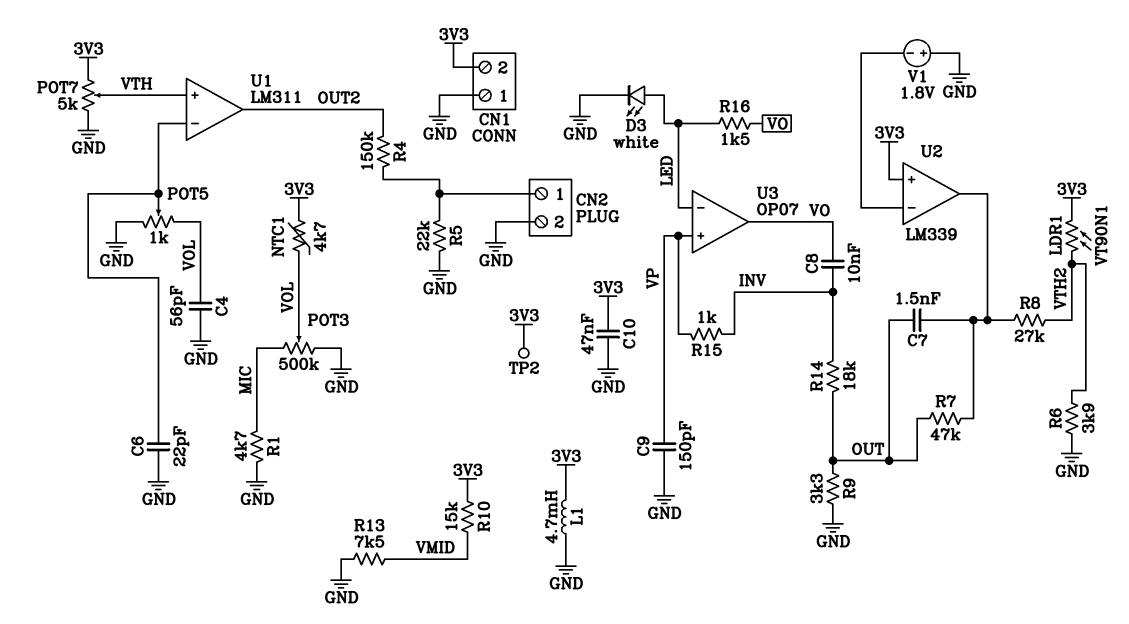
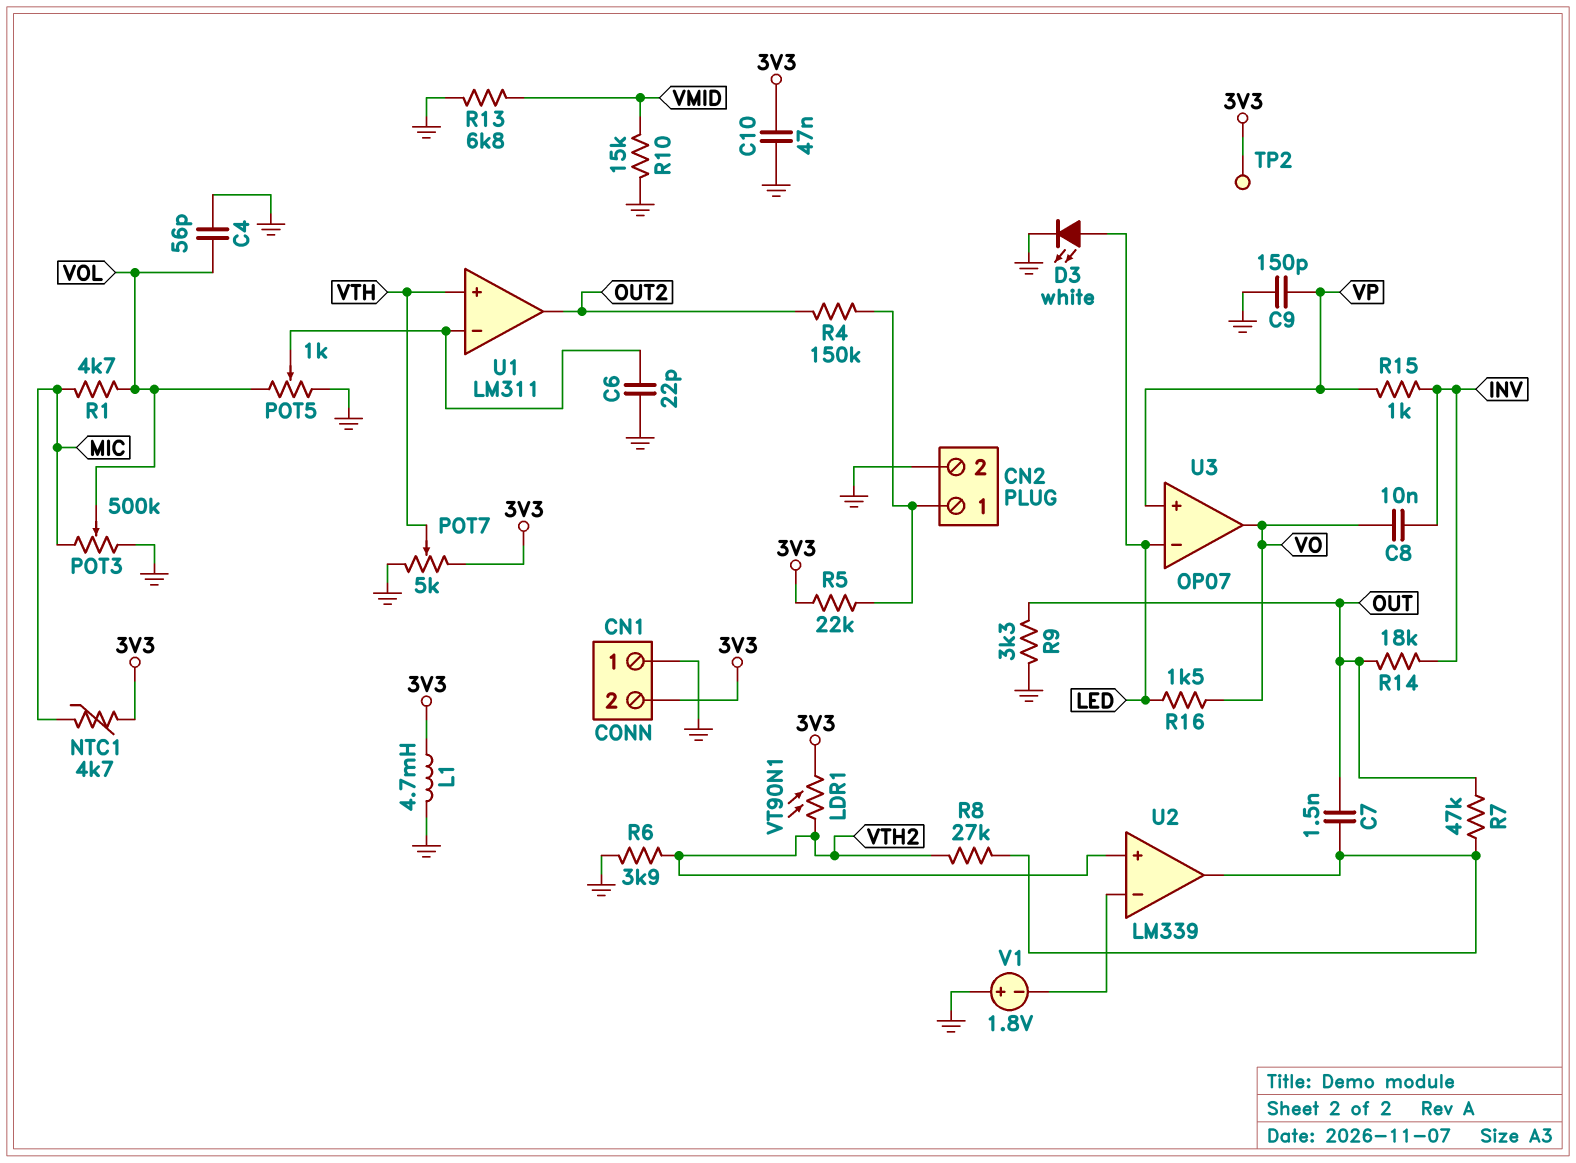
NTC1: 4.7k (3V3, VOL) -> 4.7k (3V3, MIC)
R1: 4.7k (GND, MIC) -> 4.7k (MIC, VOL)
R5: 22k (CN2/1, GND) -> 22k (3V3, CN2/1)
R10: 15k (3V3, VMID) -> 15k (GND, VMID)
R13: 7.5k (GND, VMID) -> 6.8k (GND, VMID)
U2 pin in+: 3V3 -> VTH2

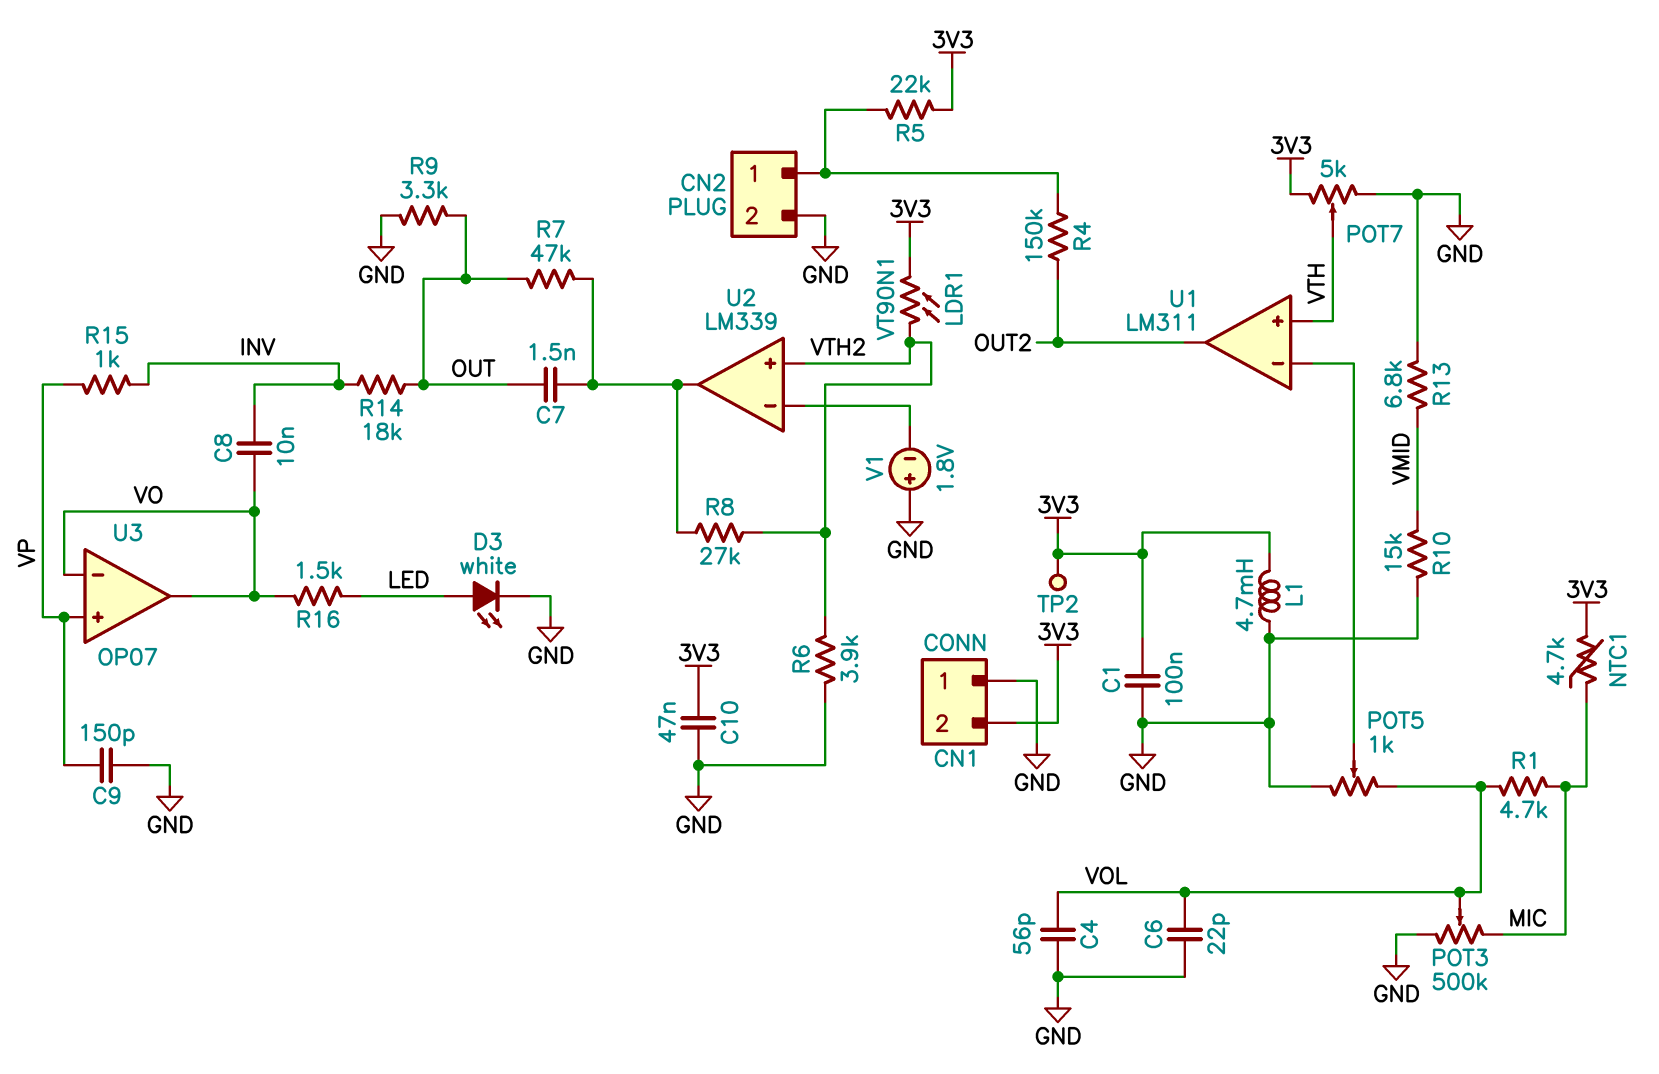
C1: none -> 100nF (3V3, GND)
C6: 22pF (GND, U1/in-) -> 22pF (GND, VOL)
U3 pin in-: LED -> VO

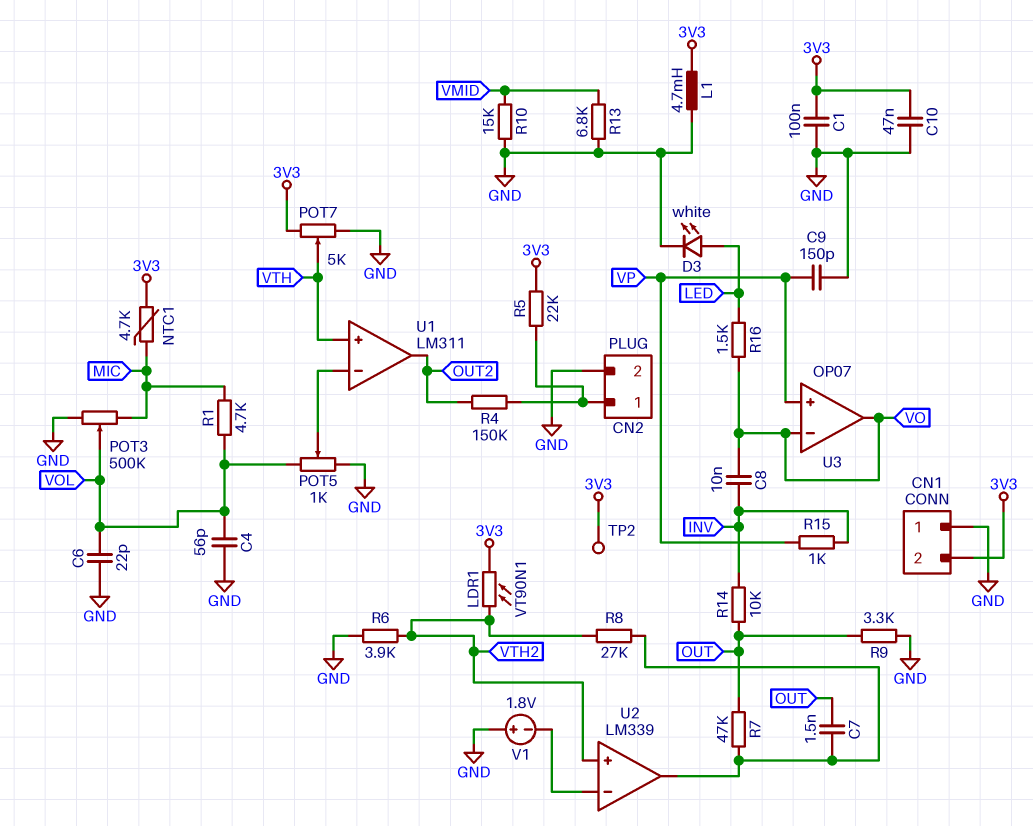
R14: 18k (INV, OUT) -> 10k (INV, OUT)

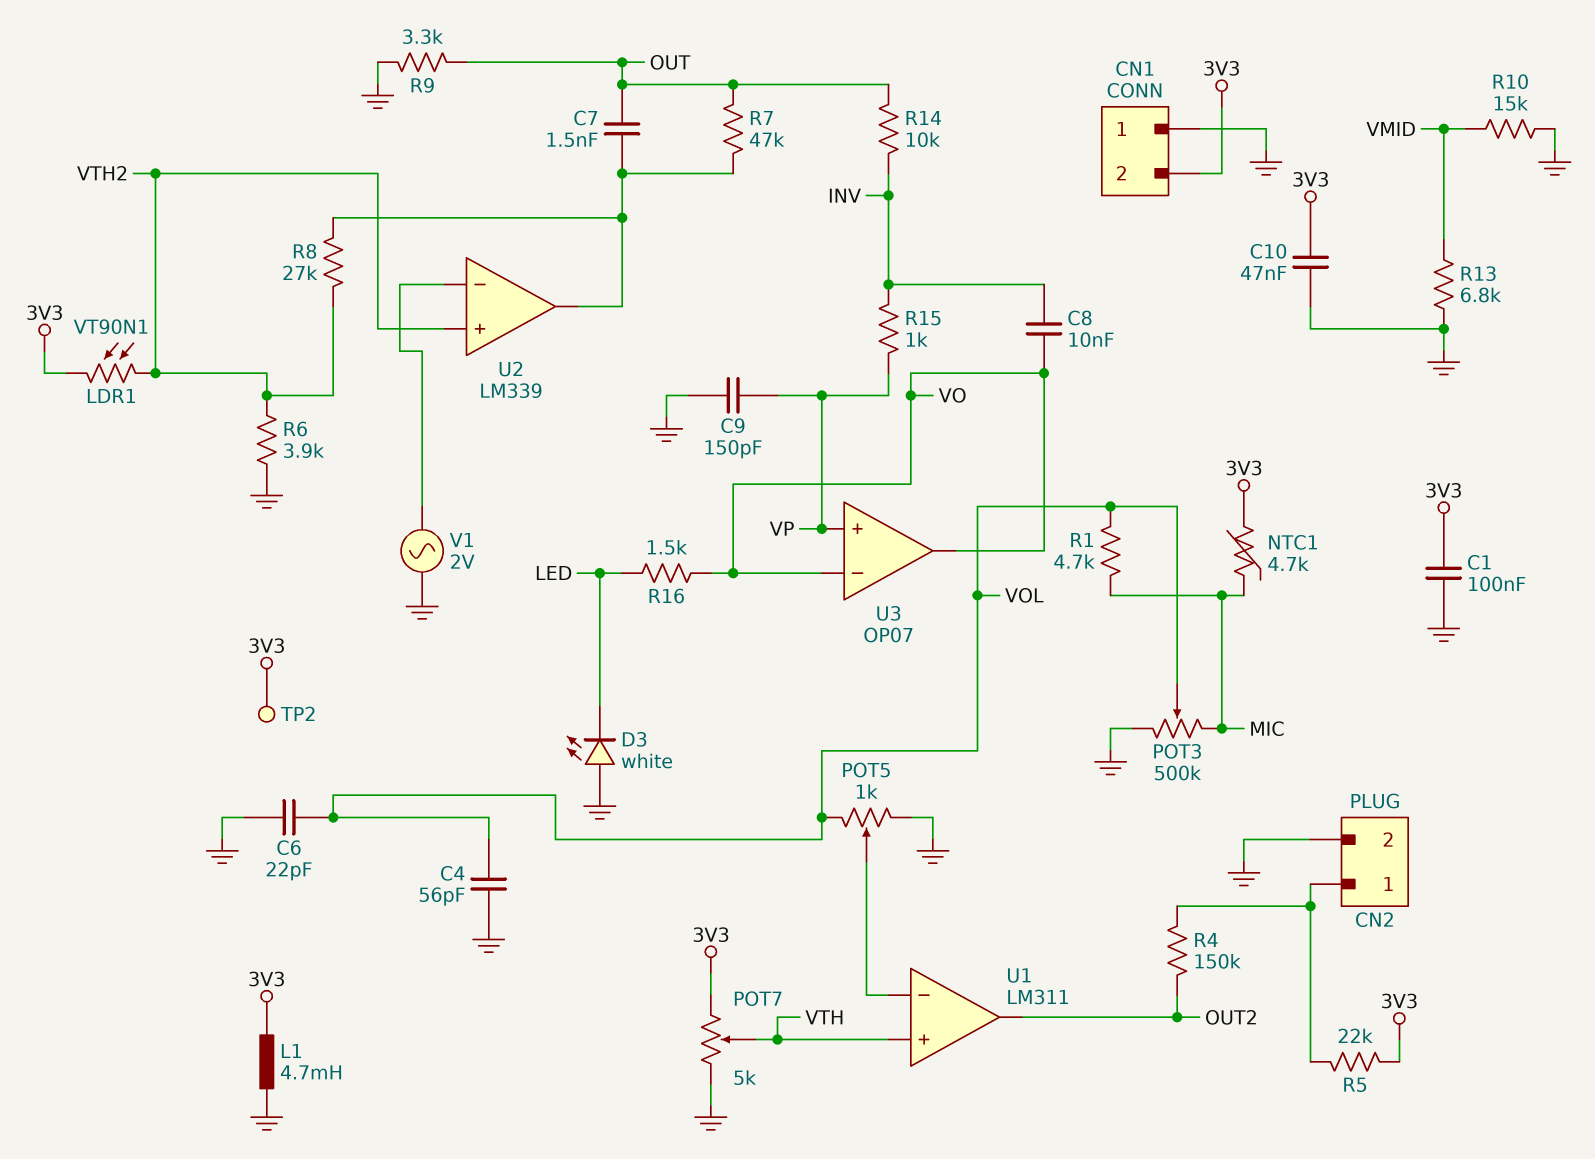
D3: LED white (A LED, K GND) -> LED white (A GND, K LED)
V1: 1.8V (plus GND, minus U2/in-) -> AC 2V (GND, U2/in-)

